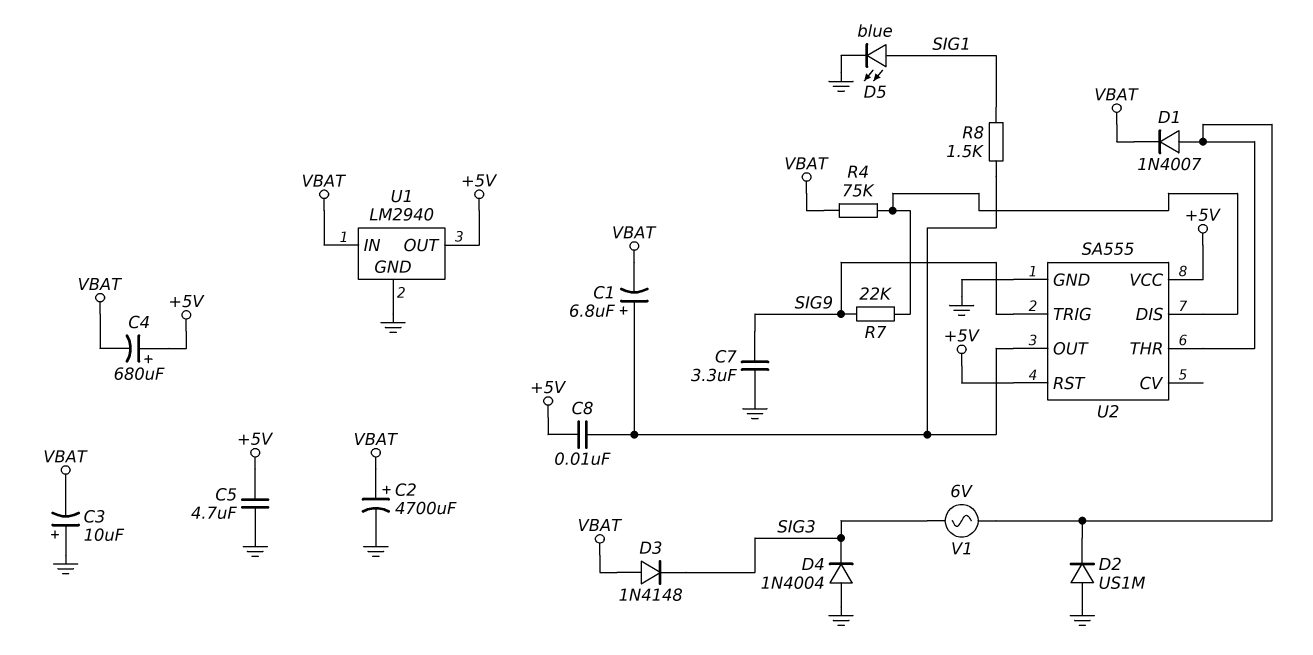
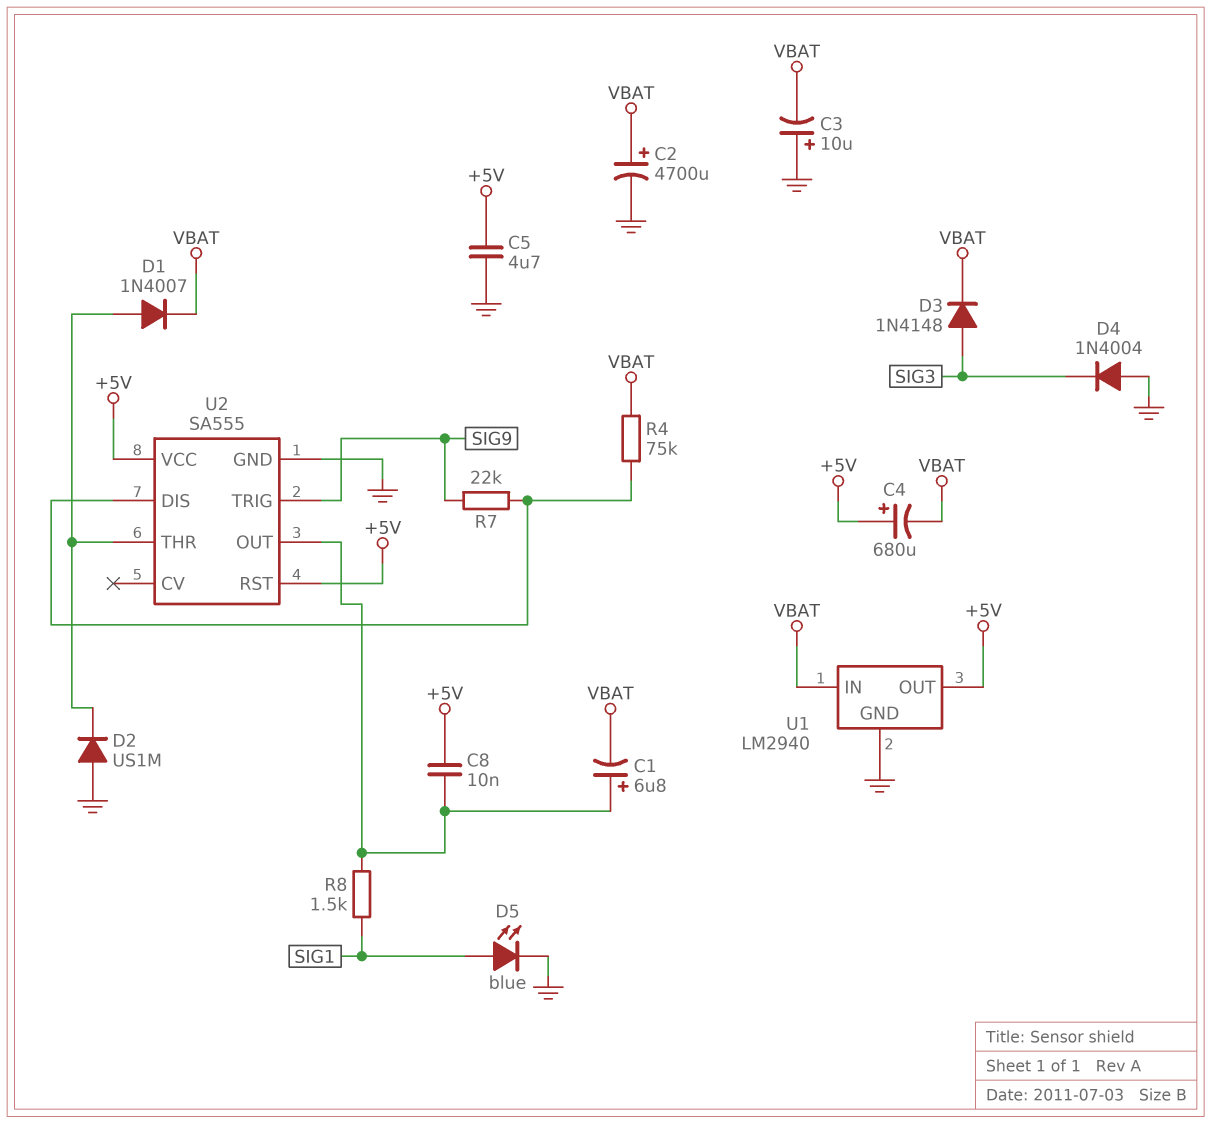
C7: 3.3uF (GND, SIG9) -> none
D3: diode 1N4148 (A VBAT, K SIG3) -> diode 1N4148 (A SIG3, K VBAT)
V1: AC 6V (SIG3, U2/THR) -> none

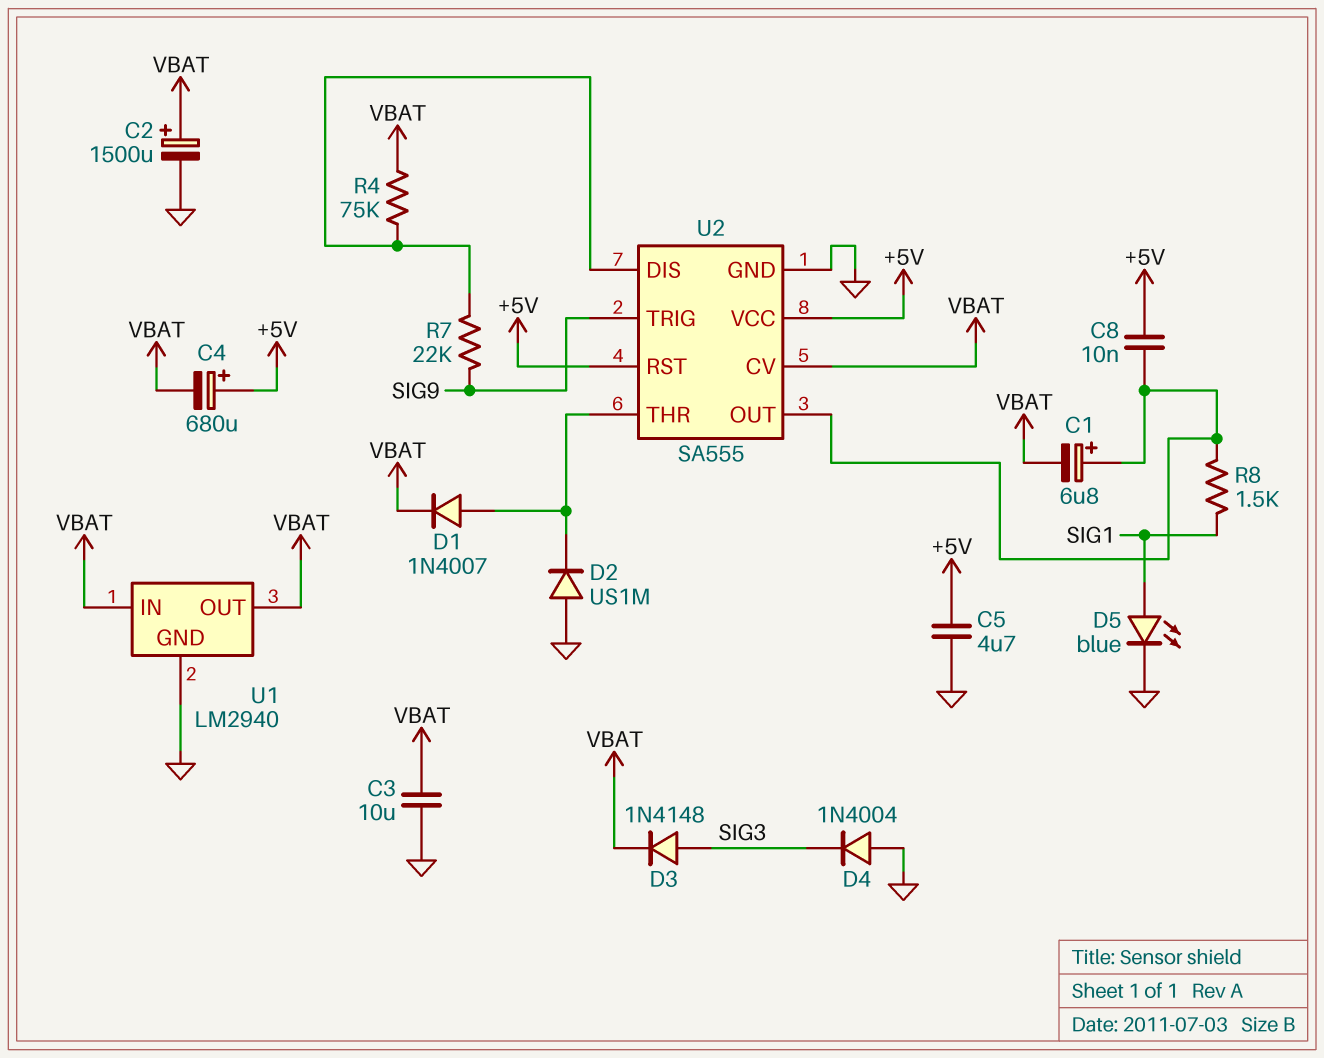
C2: 4700uF (plus VBAT, minus GND) -> 1500uF (plus VBAT, minus GND)
C3: 10uF (plus GND, minus VBAT) -> 10uF (GND, VBAT)
U1 pin OUT: +5V -> VBAT
U2 pin CV: none -> VBAT

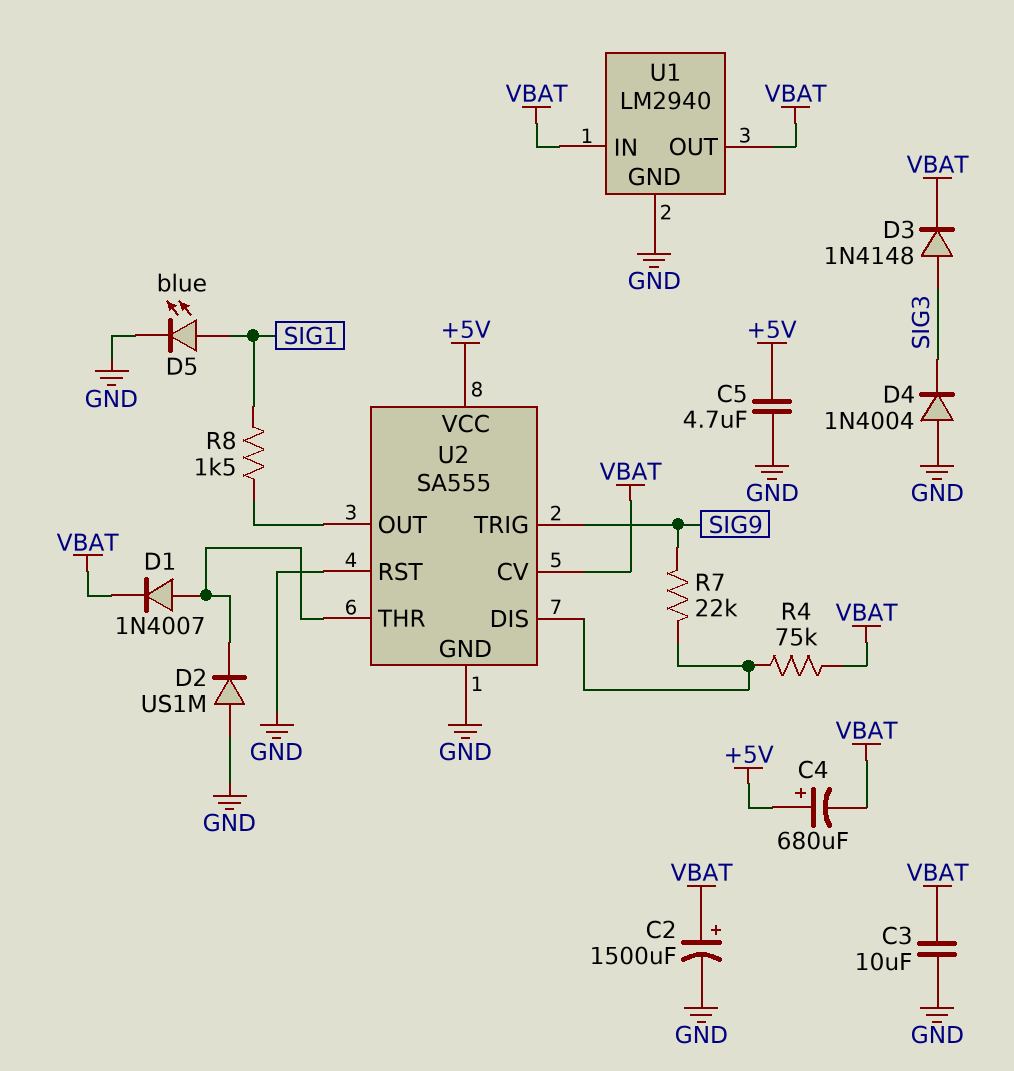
C1: 6.8uF (plus U2/OUT, minus VBAT) -> none
C8: 10nF (+5V, U2/OUT) -> none
U2 pin RST: +5V -> GND

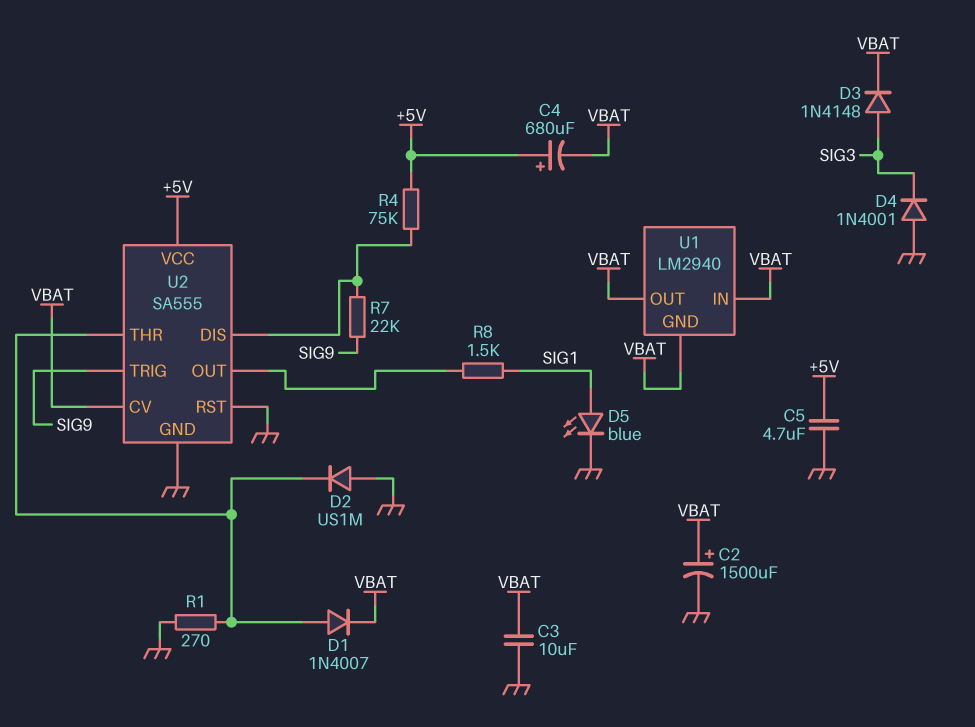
D4: diode 1N4004 (A GND, K SIG3) -> diode 1N4001 (A GND, K SIG3)
R1: none -> 270 (GND, U2/THR)
R4: 75k (U2/DIS, VBAT) -> 75k (+5V, U2/DIS)
U1 pin GND: GND -> VBAT

